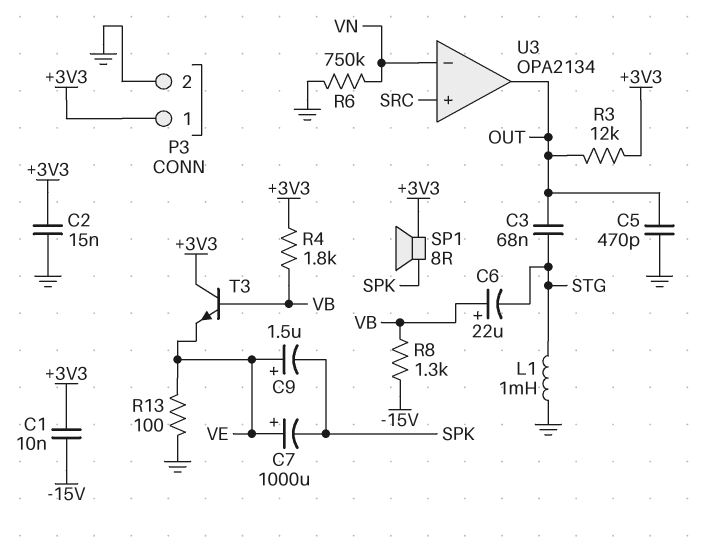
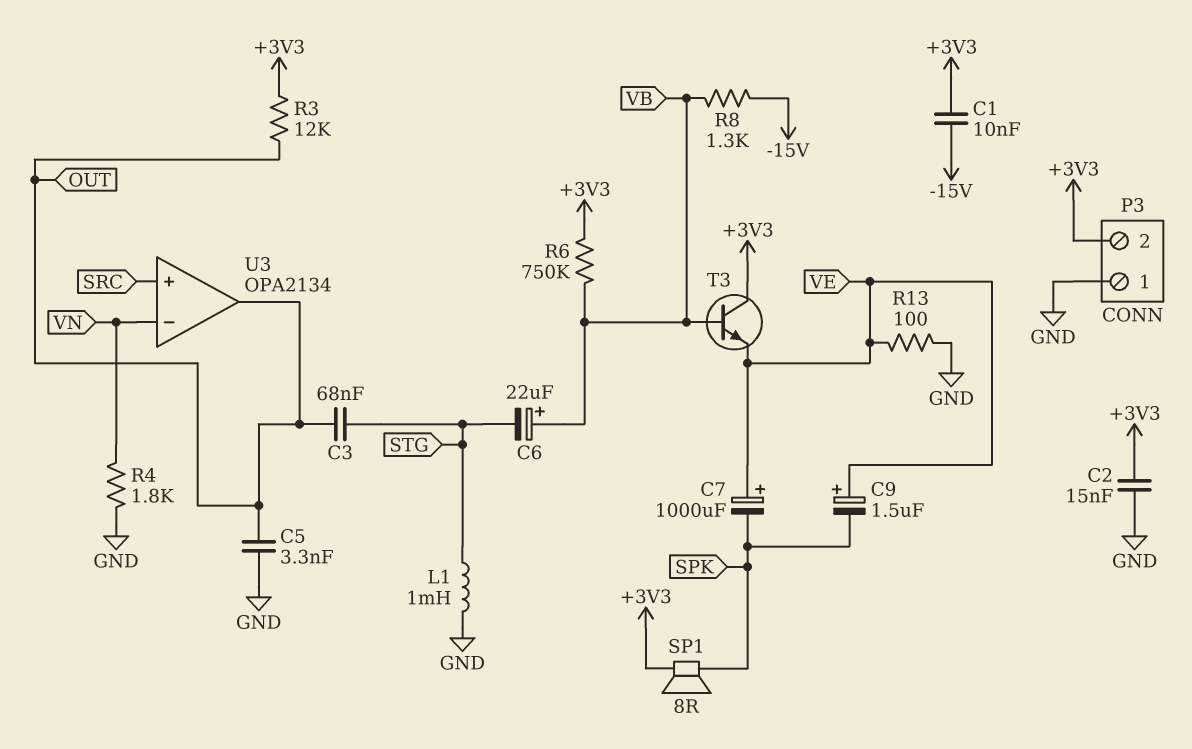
C5: 470pF (GND, OUT) -> 3.3nF (GND, OUT)
P3 pin 1: +3V3 -> GND
P3 pin 2: GND -> +3V3
R4: 1.8k (+3V3, VB) -> 1.8k (GND, VN)
R6: 750k (GND, VN) -> 750k (+3V3, VB)

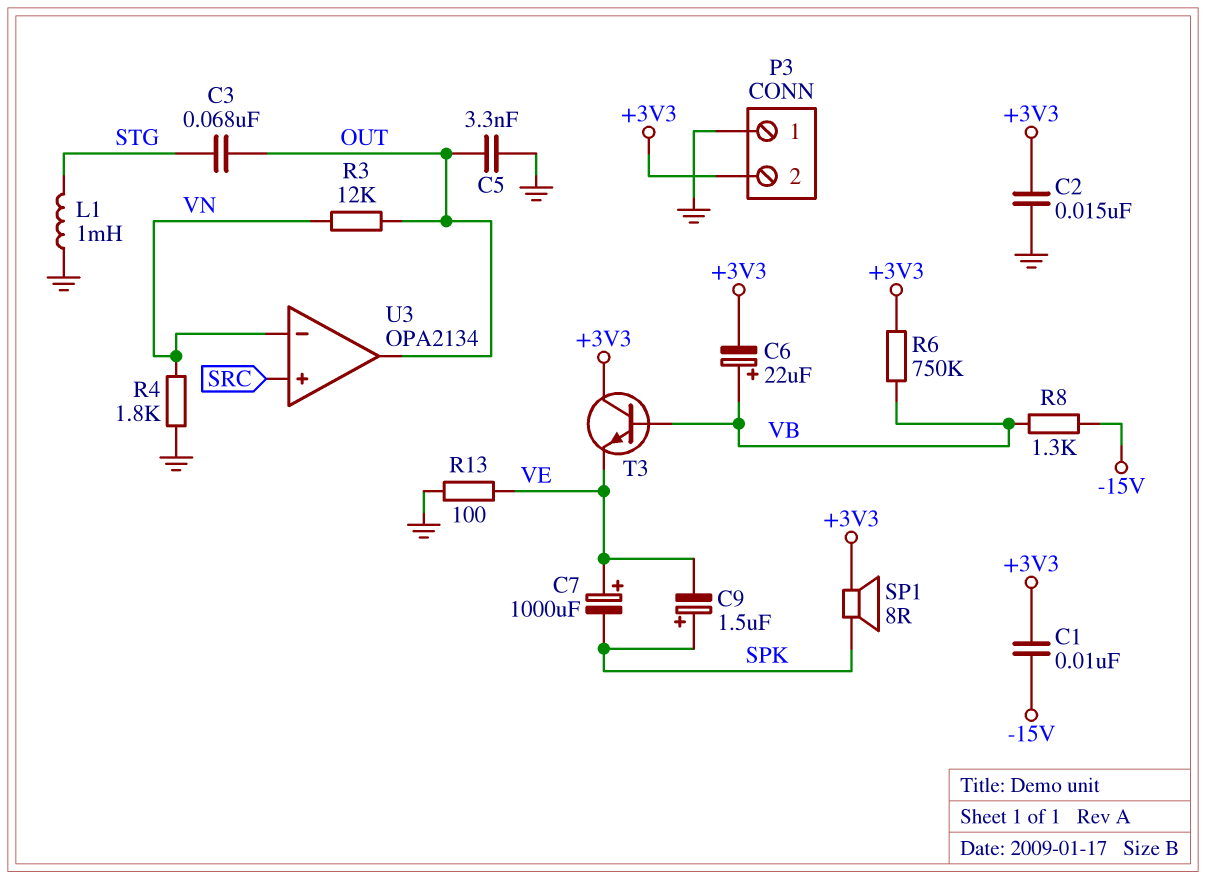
C6: 22uF (plus VB, minus STG) -> 22uF (plus VB, minus +3V3)
C9: 1.5uF (plus VE, minus SPK) -> 1.5uF (plus SPK, minus VE)
R3: 12k (+3V3, OUT) -> 12k (OUT, VN)

